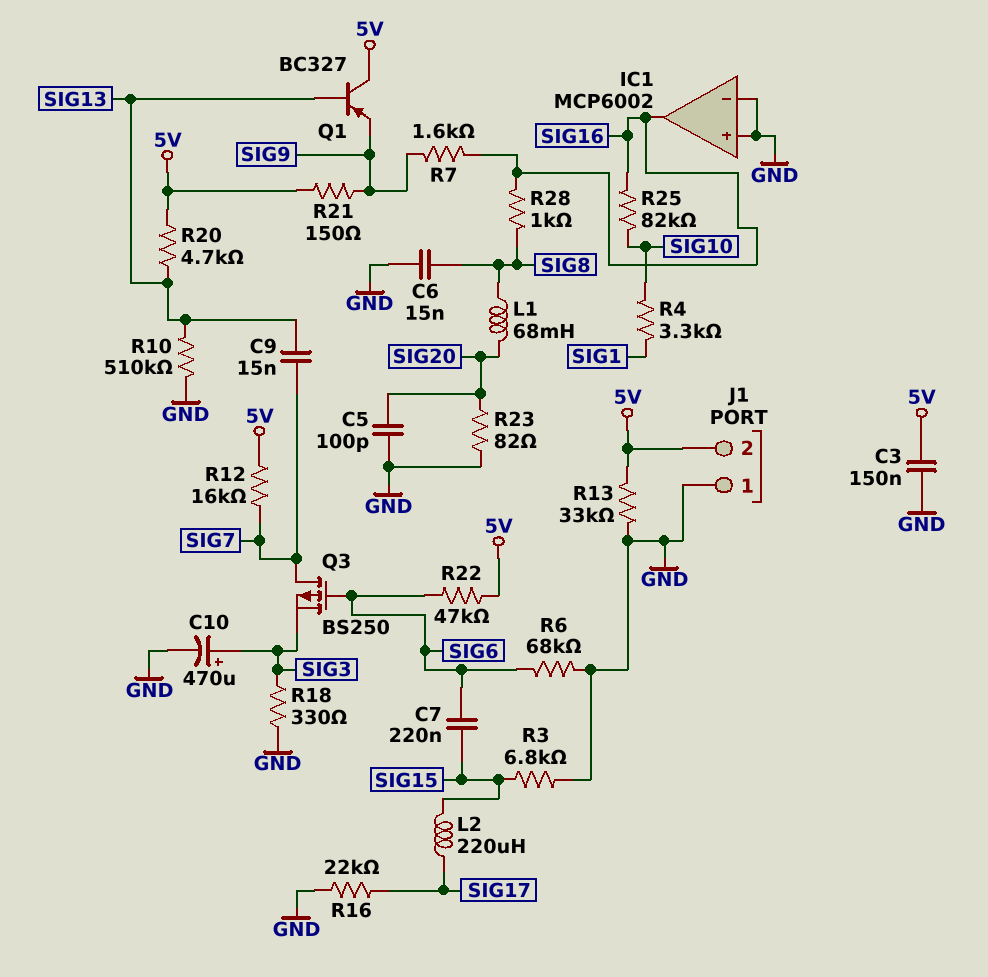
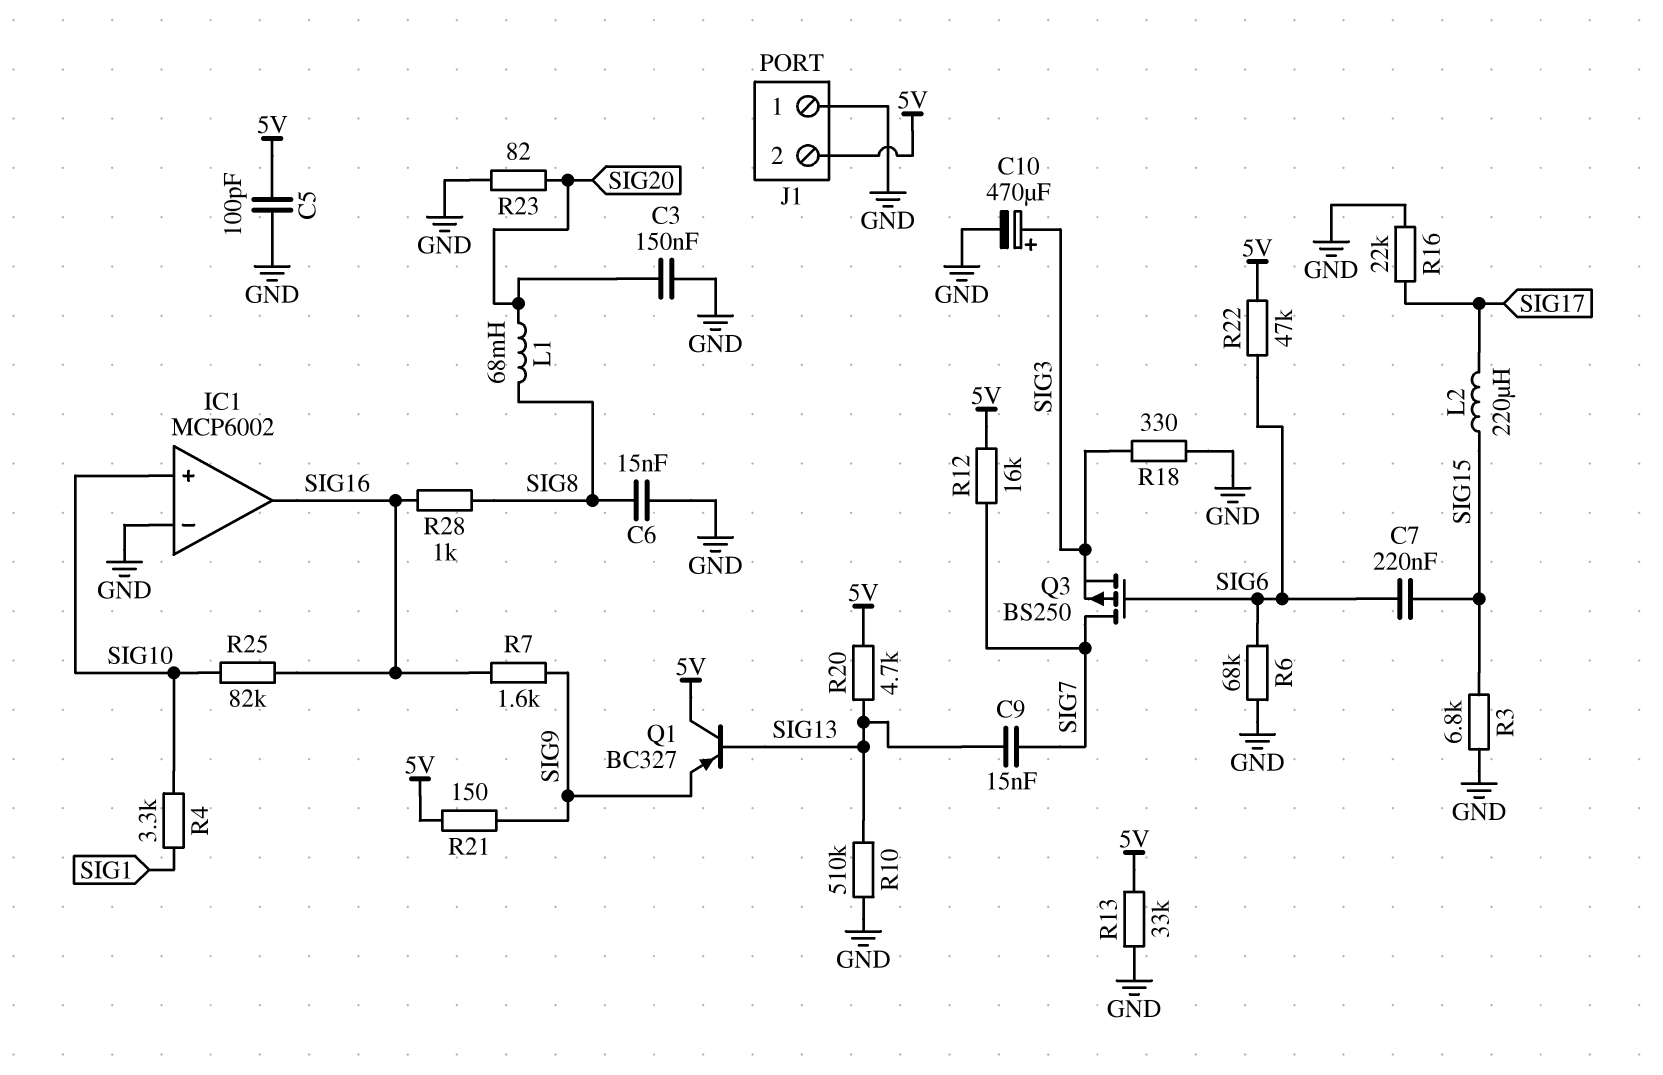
C3: 150nF (5V, GND) -> 150nF (GND, SIG20)
C5: 100pF (GND, SIG20) -> 100pF (5V, GND)
IC1 pin in+: GND -> SIG10

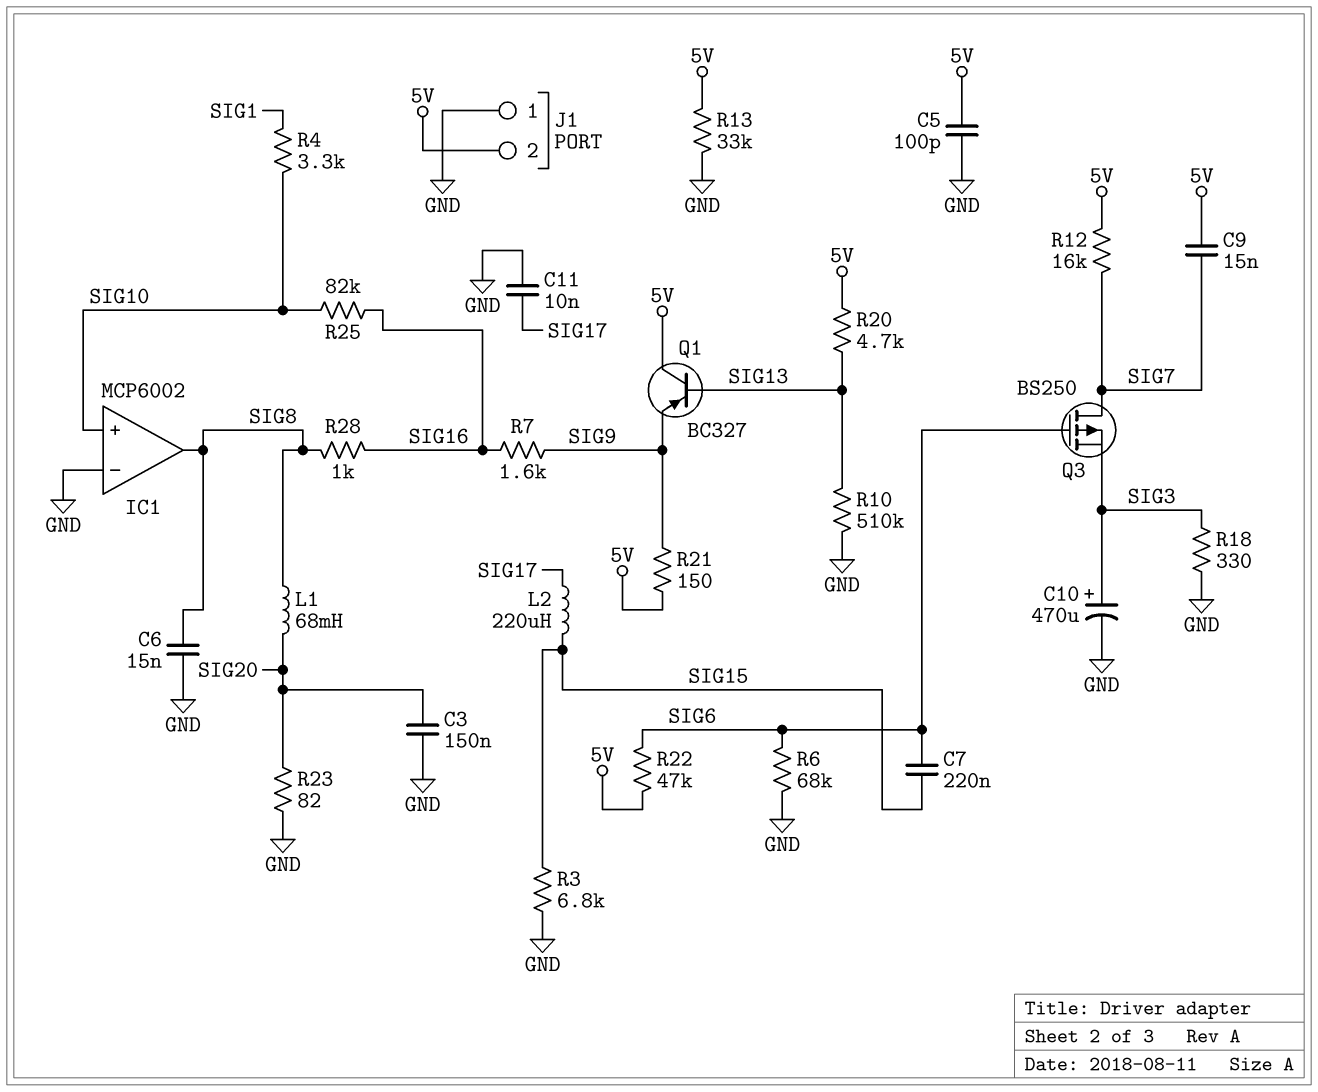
C9: 15nF (SIG7, SIG13) -> 15nF (5V, SIG7)
C11: none -> 10nF (GND, SIG17)
IC1 pin out: SIG16 -> SIG8
R16: 22k (GND, SIG17) -> none

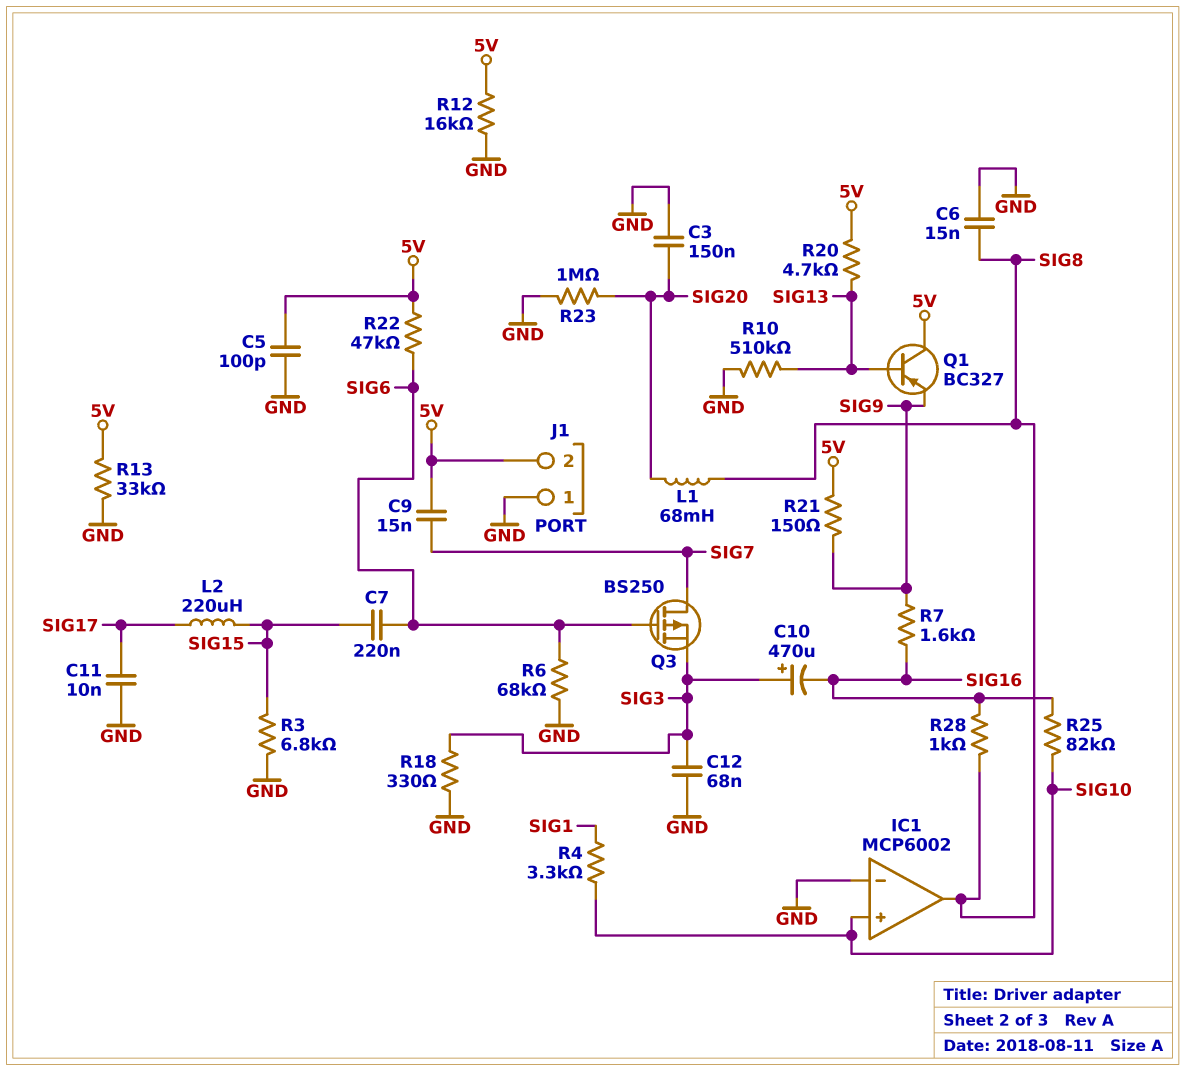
C10: 470uF (plus SIG3, minus GND) -> 470uF (plus SIG3, minus SIG16)
C12: none -> 68nF (GND, SIG3)
R12: 16k (5V, SIG7) -> 16k (5V, GND)
R23: 82 (GND, SIG20) -> 1M (GND, SIG20)

